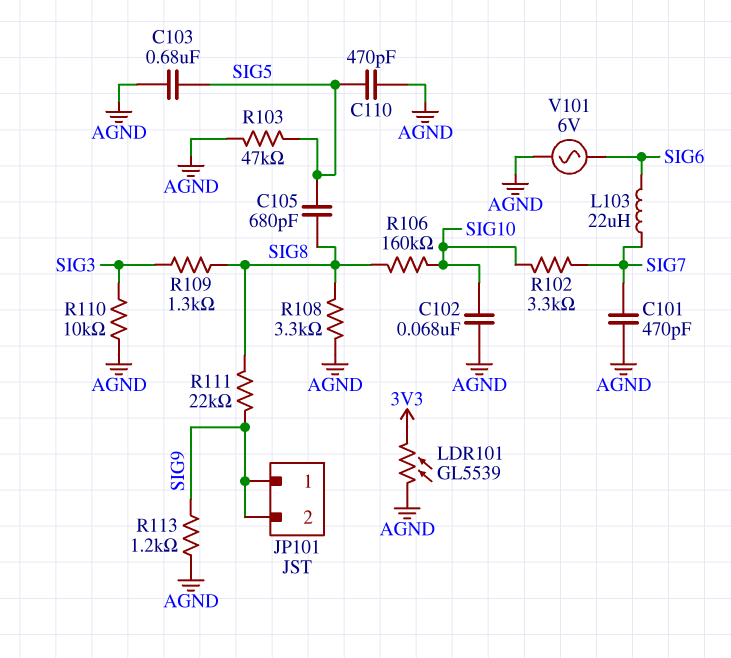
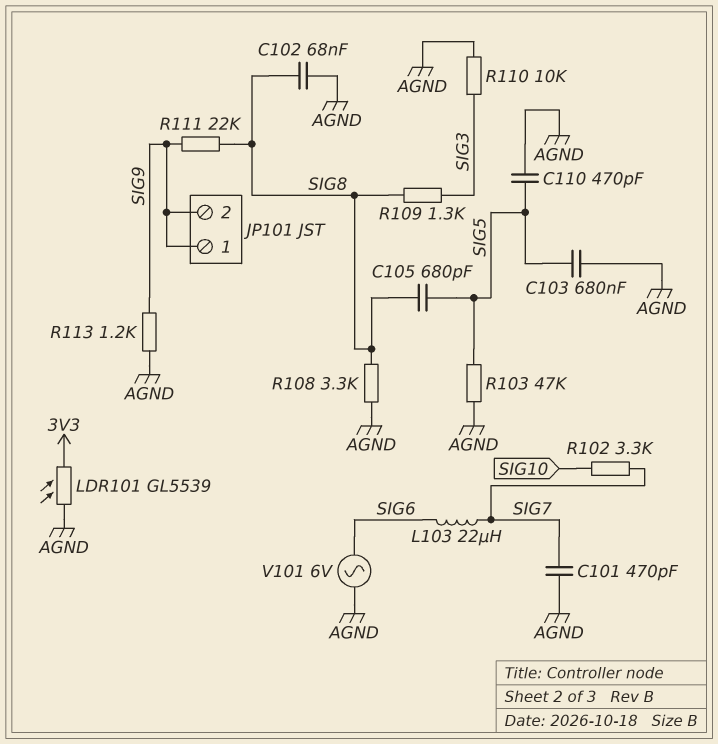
C102: 68nF (AGND, SIG10) -> 68nF (AGND, SIG8)
R106: 160k (SIG8, SIG10) -> none

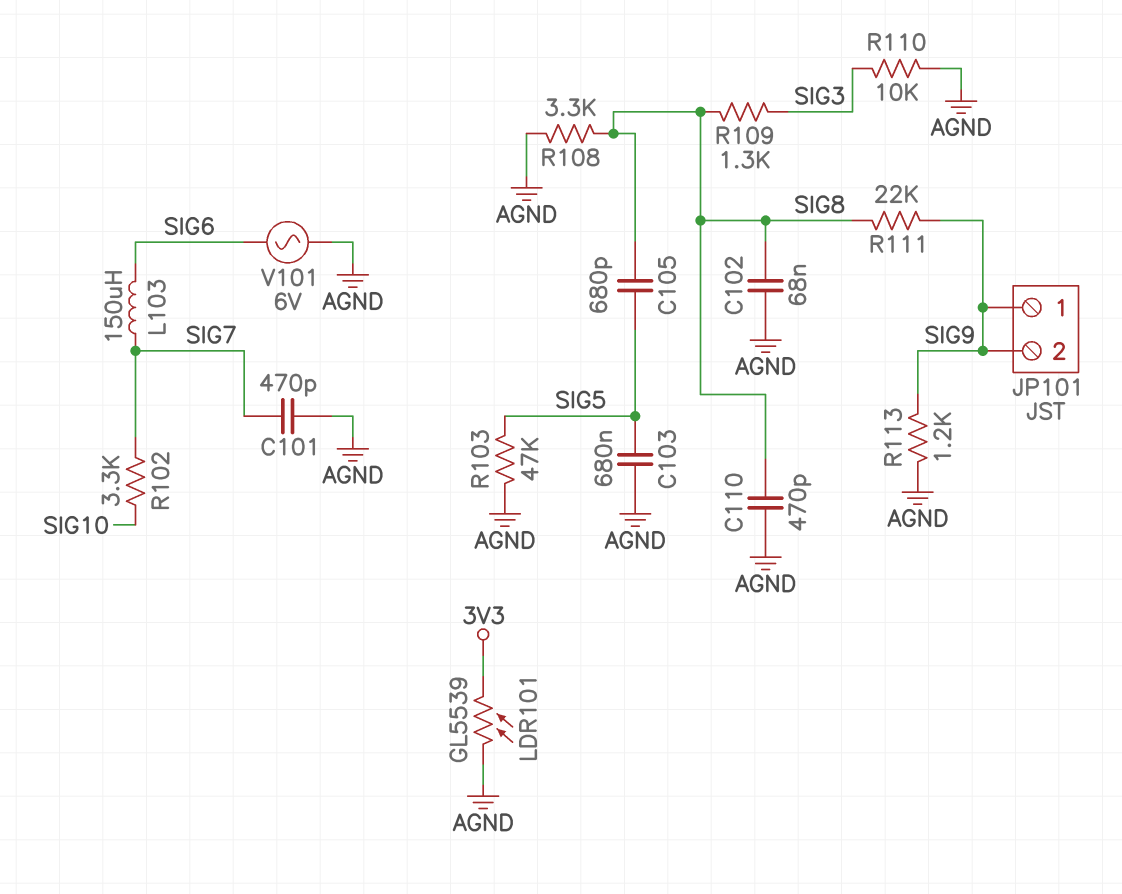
C110: 470pF (AGND, SIG5) -> 470pF (AGND, SIG8)
L103: 22uH (SIG6, SIG7) -> 150uH (SIG6, SIG7)

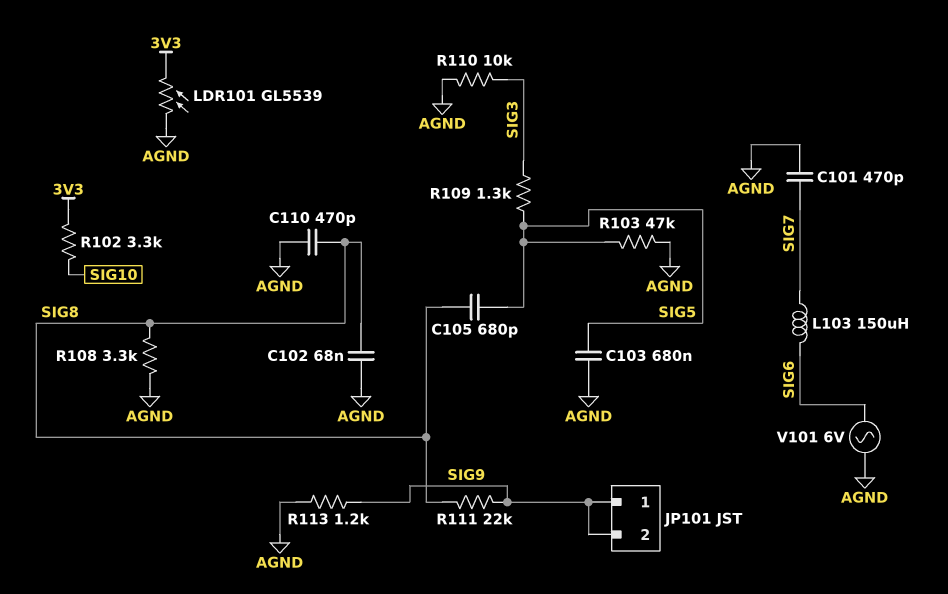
R102: 3.3k (SIG7, SIG10) -> 3.3k (3V3, SIG10)
R109: 1.3k (SIG3, SIG8) -> 1.3k (SIG3, SIG5)

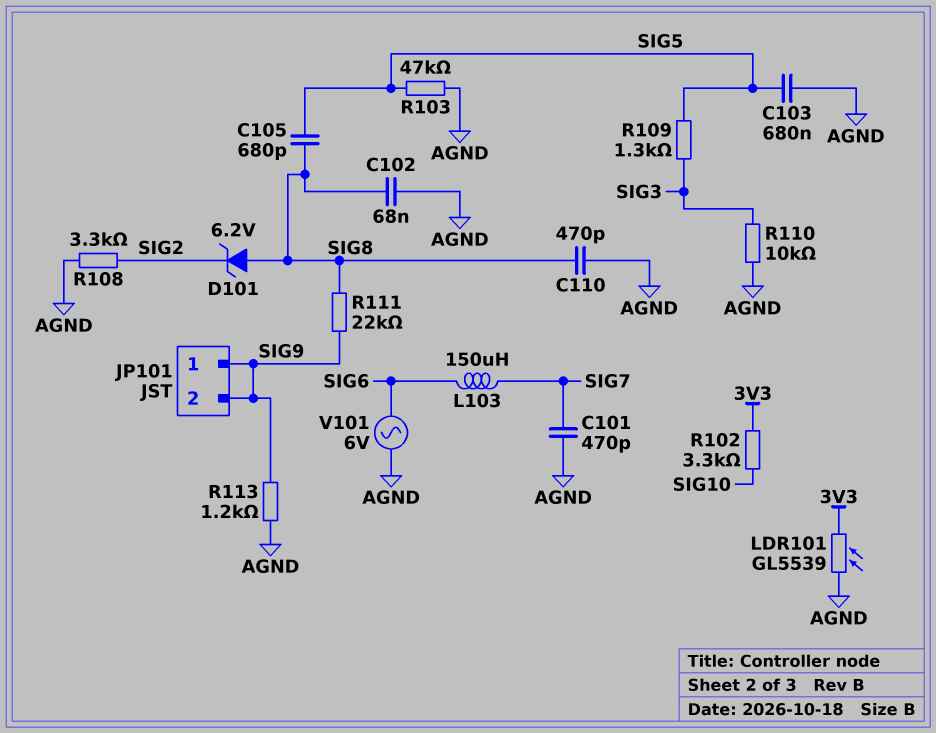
D101: none -> zener 6.2V (A SIG8, K SIG2)
R108: 3.3k (AGND, SIG8) -> 3.3k (AGND, SIG2)

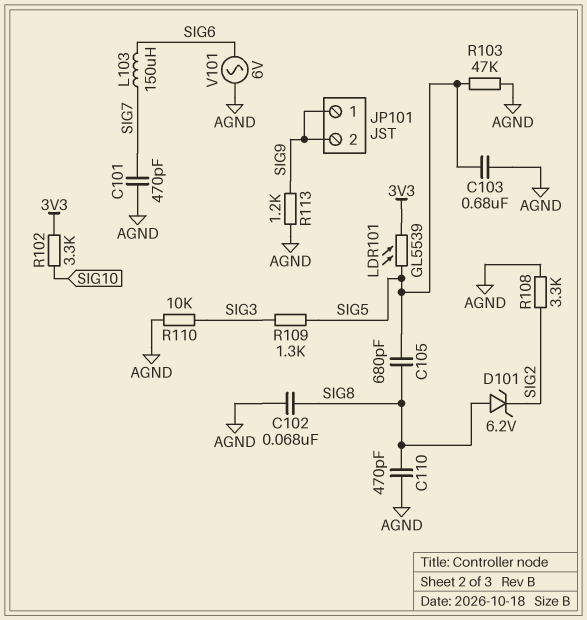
LDR101: GL5539 (3V3, AGND) -> GL5539 (3V3, SIG5)
R111: 22k (SIG8, SIG9) -> none

